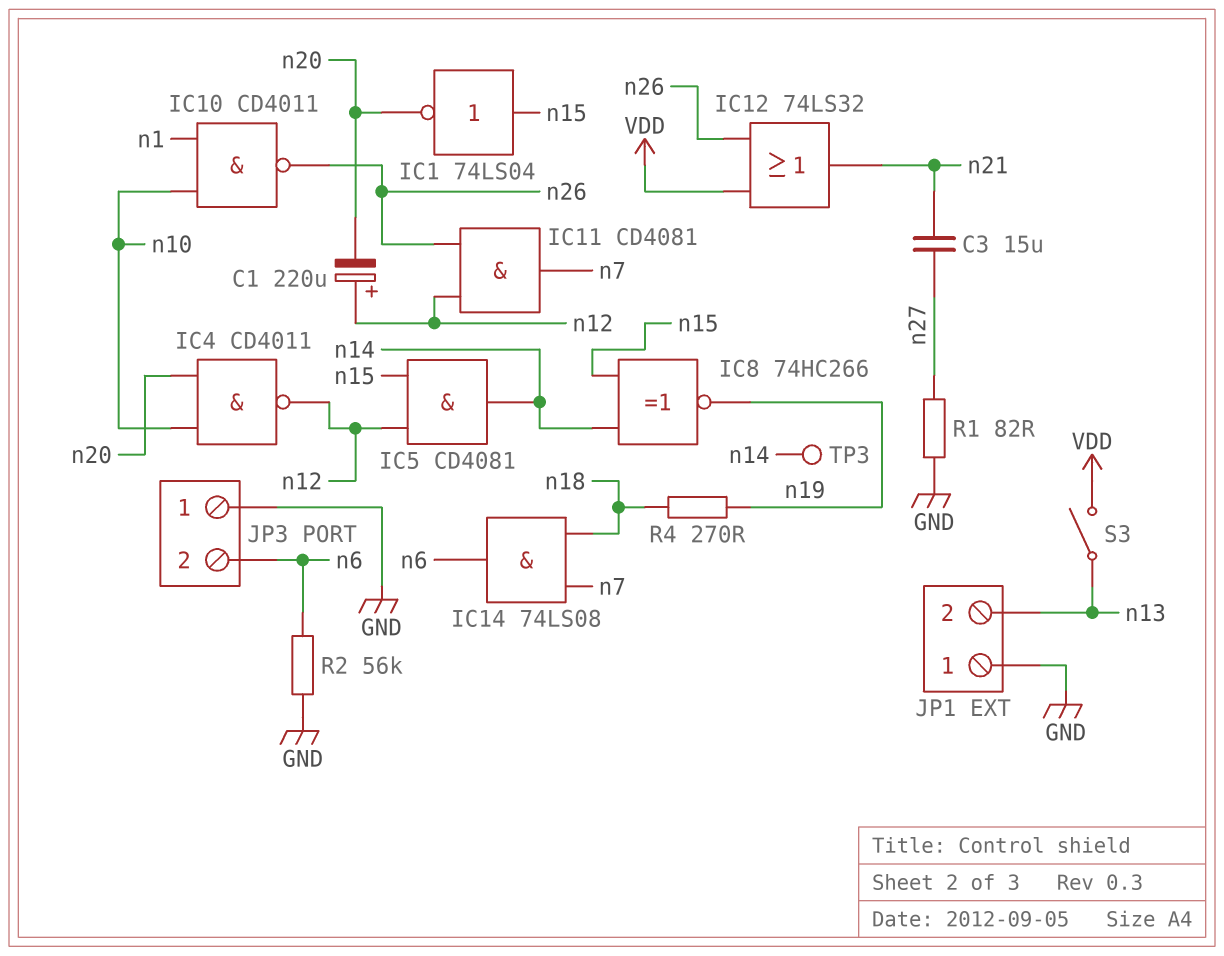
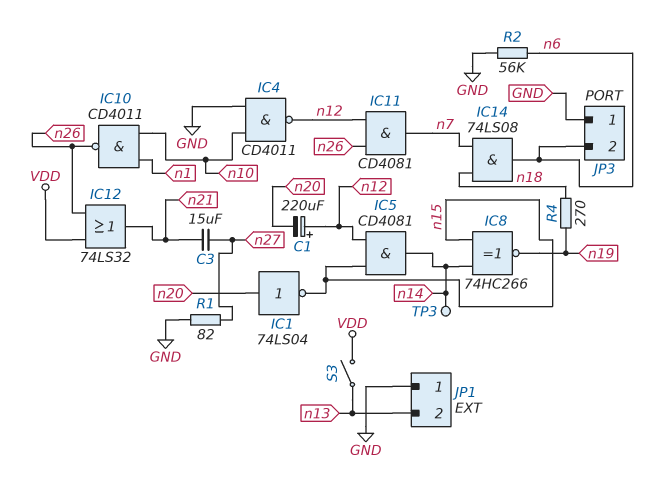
IC1: NOT 74LS04 (in n15, out n20) -> NOT 74LS04 (in n20, out n15)
IC4: NAND CD4011 (in n10, in n20, out n12) -> NAND CD4011 (in GND, in n10, out n12)

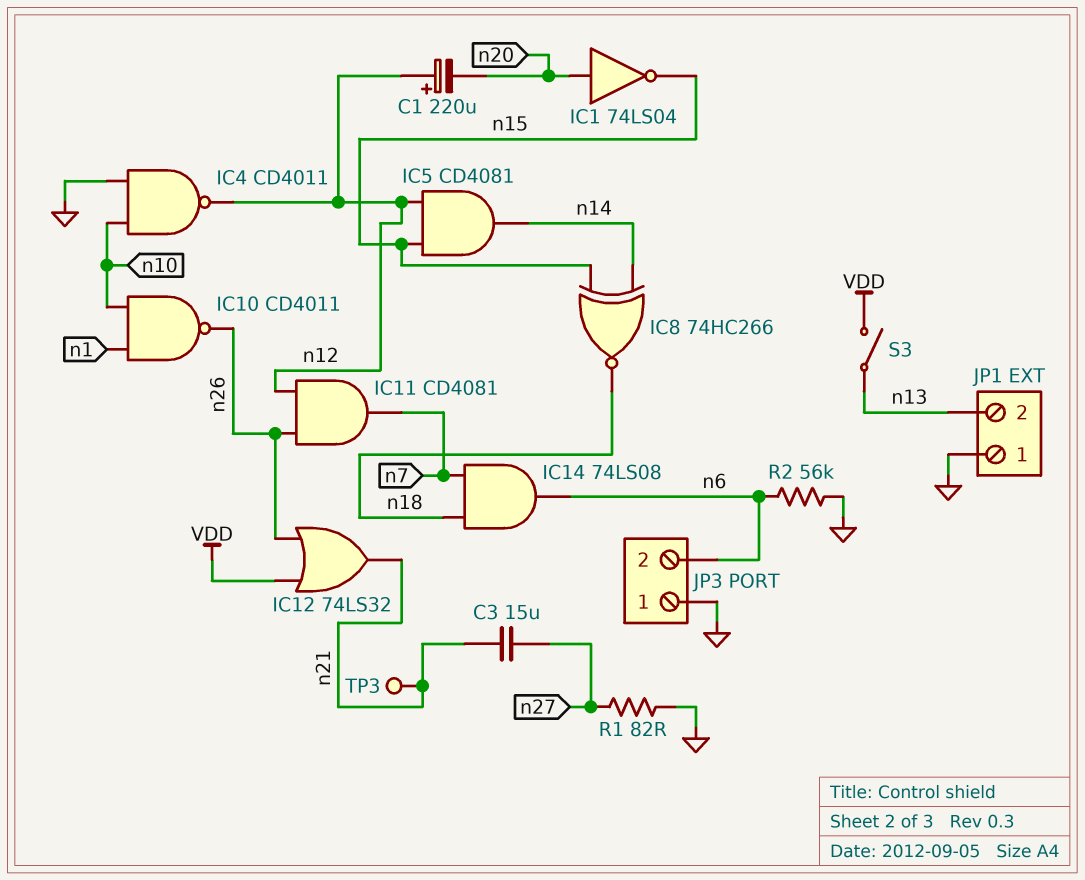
IC8: XNOR 74HC266 (in n14, in n15, out n19) -> XNOR 74HC266 (in n14, in n15, out n18)
R4: 270 (n18, n19) -> none
TP3: test point (n14) -> test point (n21)

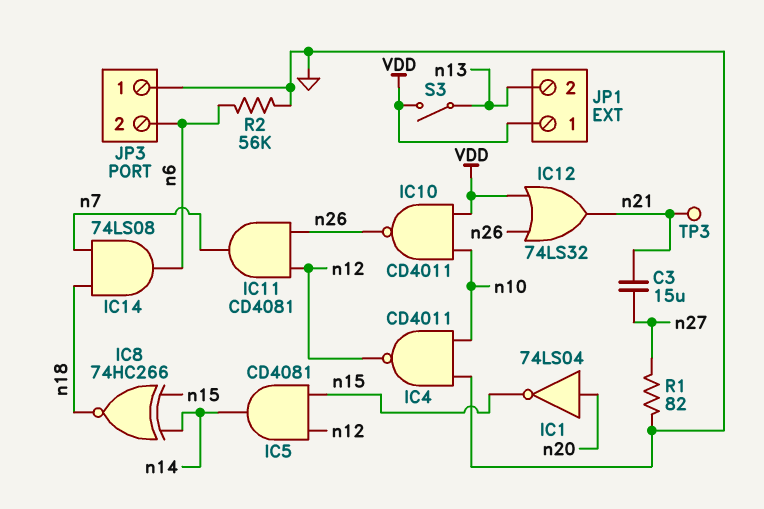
C1: 220uF (plus n12, minus n20) -> none
IC10: NAND CD4011 (in n1, in n10, out n26) -> NAND CD4011 (in VDD, in n10, out n26)
JP1 pin 1: GND -> VDD

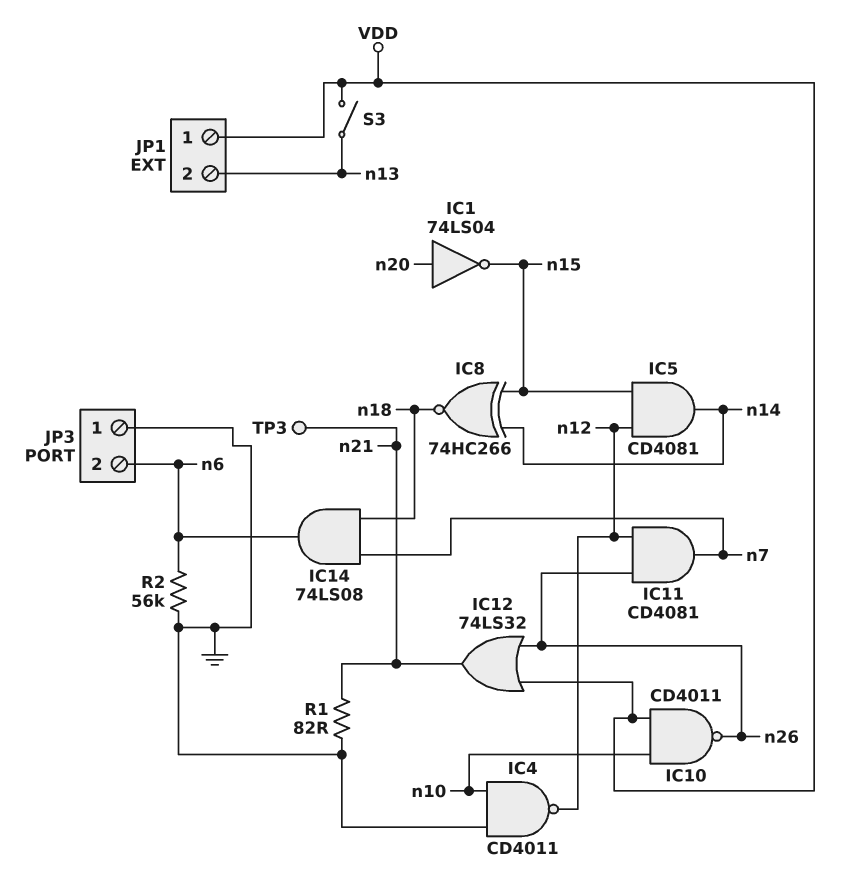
C3: 15uF (n21, n27) -> none
R1: 82 (GND, n27) -> 82 (GND, n21)

